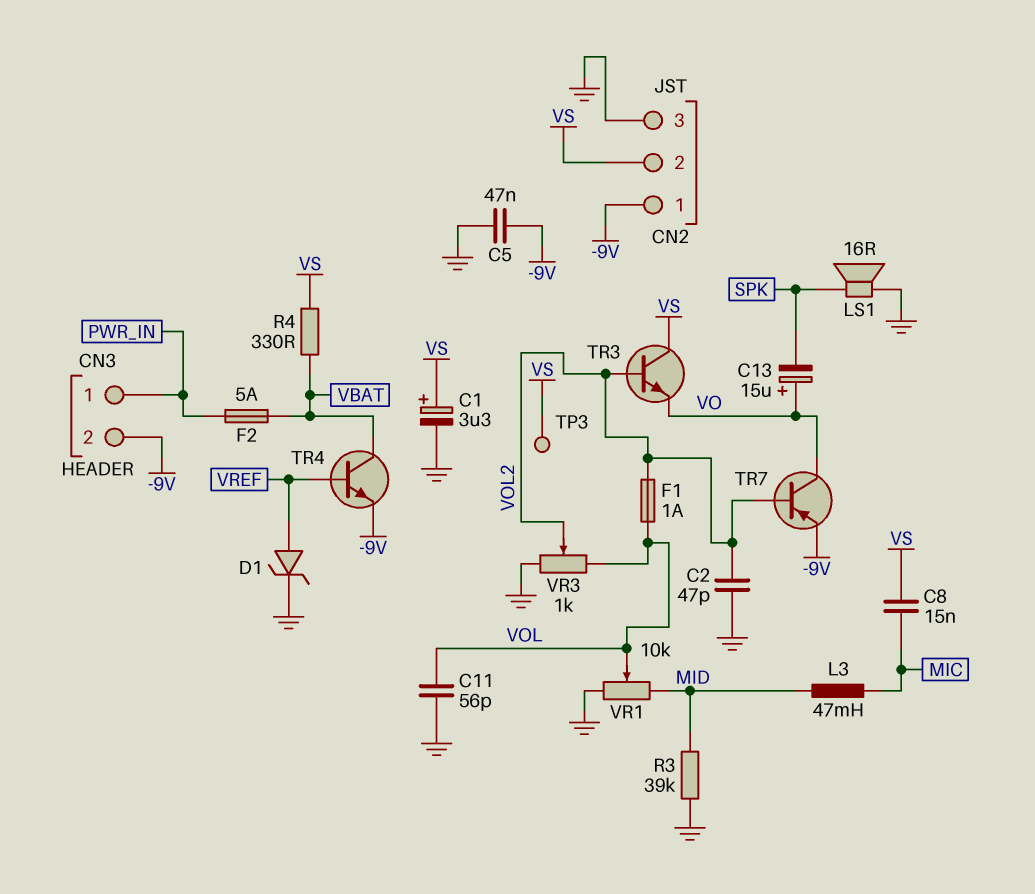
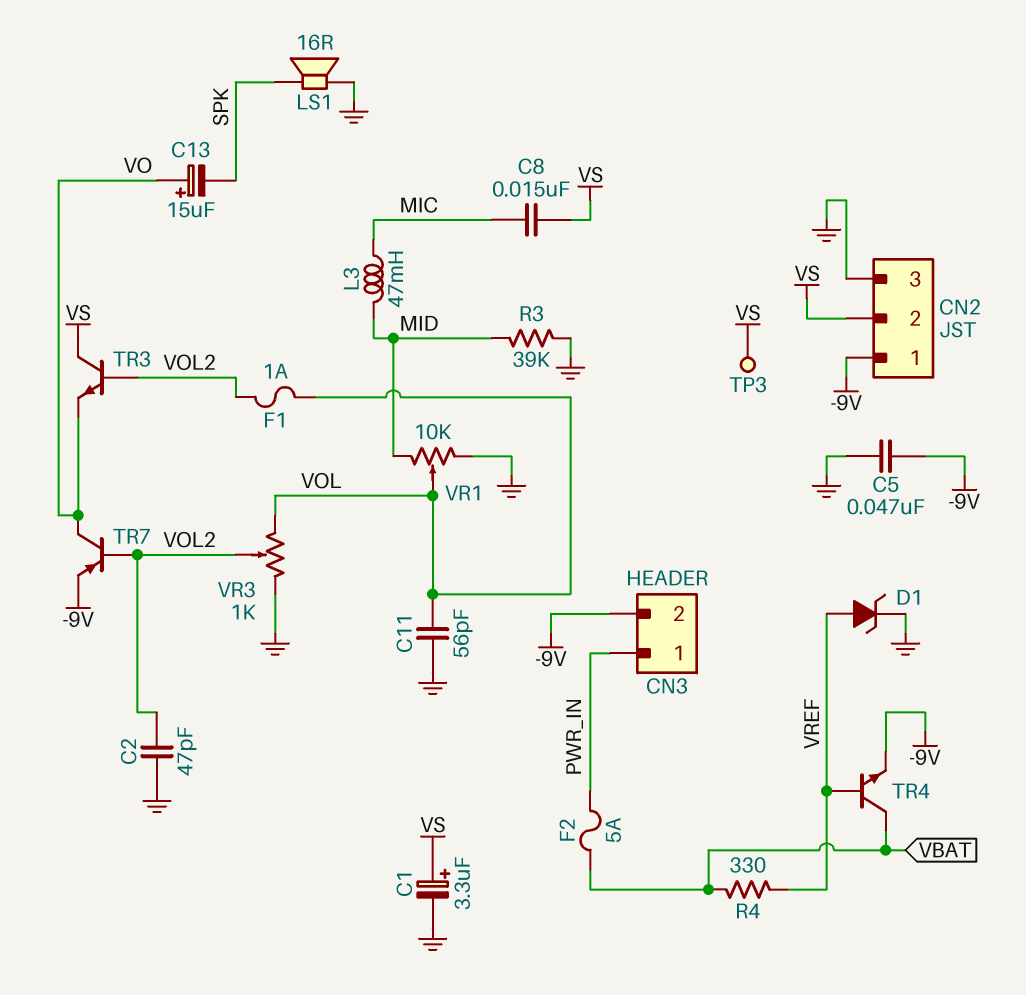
R4: 330 (VBAT, VS) -> 330 (VBAT, VREF)

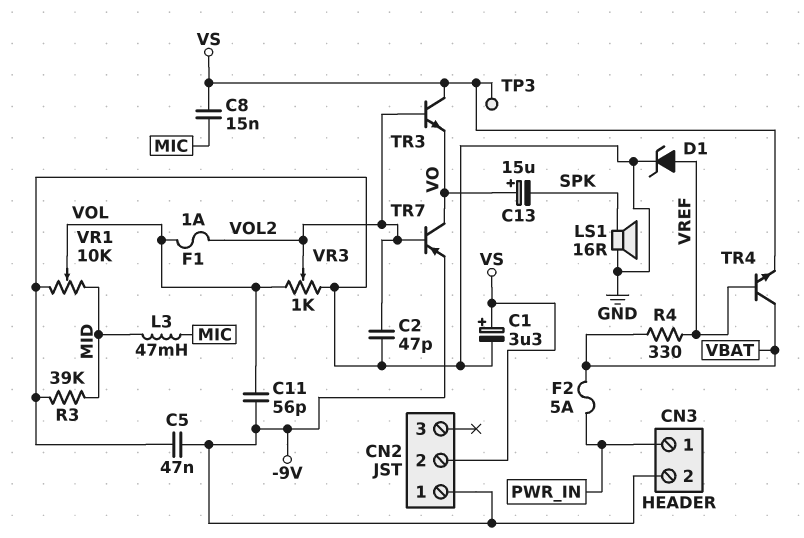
C11: 56pF (GND, VOL) -> 56pF (-9V, VOL)
CN2 pin 3: GND -> none
TR4: NPN (B VREF, C VBAT, E -9V) -> NPN (B VREF, C VBAT, E VS)

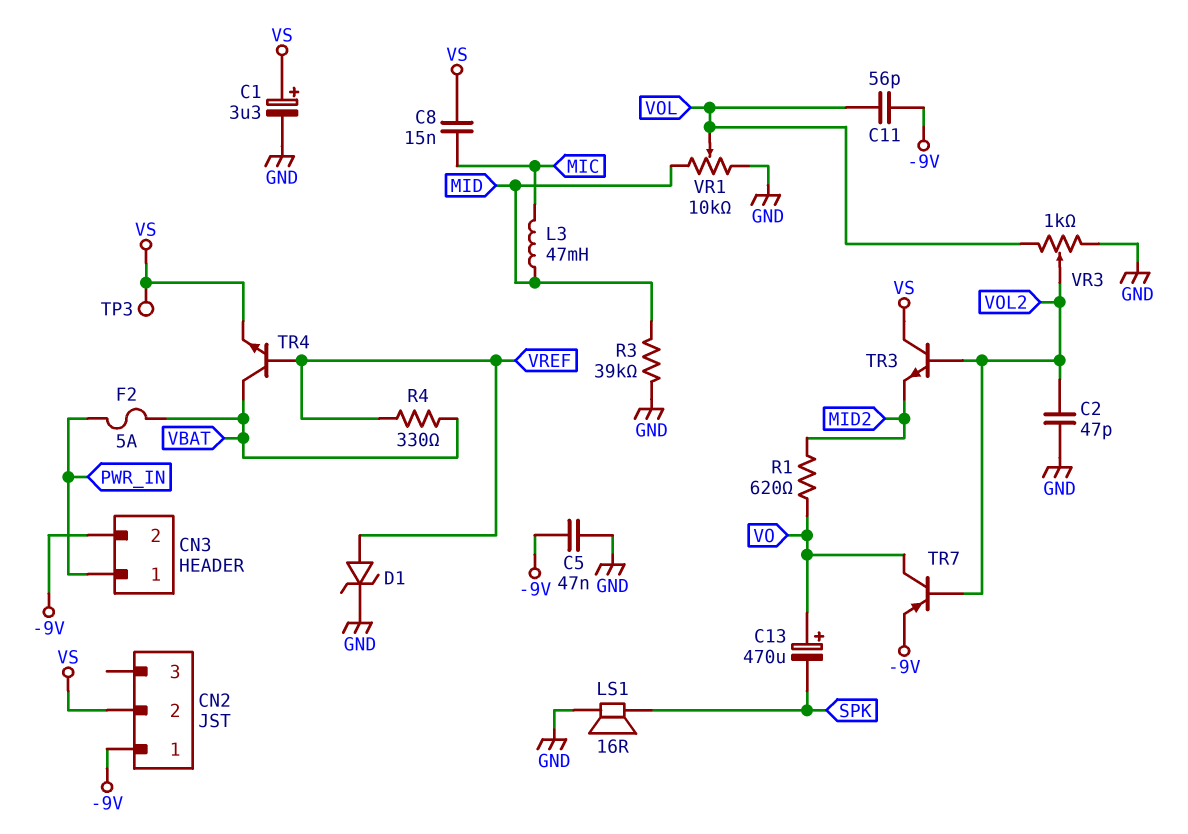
C13: 15uF (plus VO, minus SPK) -> 470uF (plus VO, minus SPK)
F1: 1A (VOL, VOL2) -> none
R1: none -> 620 (MID2, VO)
TR3: NPN (B VOL2, C VS, E VO) -> NPN (B VOL2, C VS, E MID2)

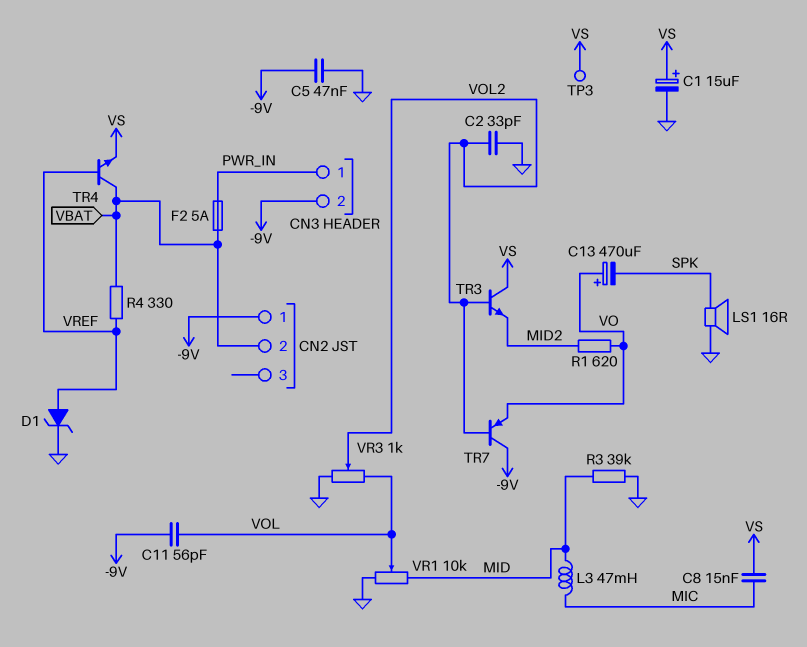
C1: 3.3uF (plus VS, minus GND) -> 15uF (plus VS, minus GND)
C2: 47pF (GND, VOL2) -> 33pF (GND, VOL2)
CN2 pin 2: VS -> VBAT
TR7: PNP (B VOL2, C VO, E -9V) -> PNP (B VOL2, C -9V, E VO)

